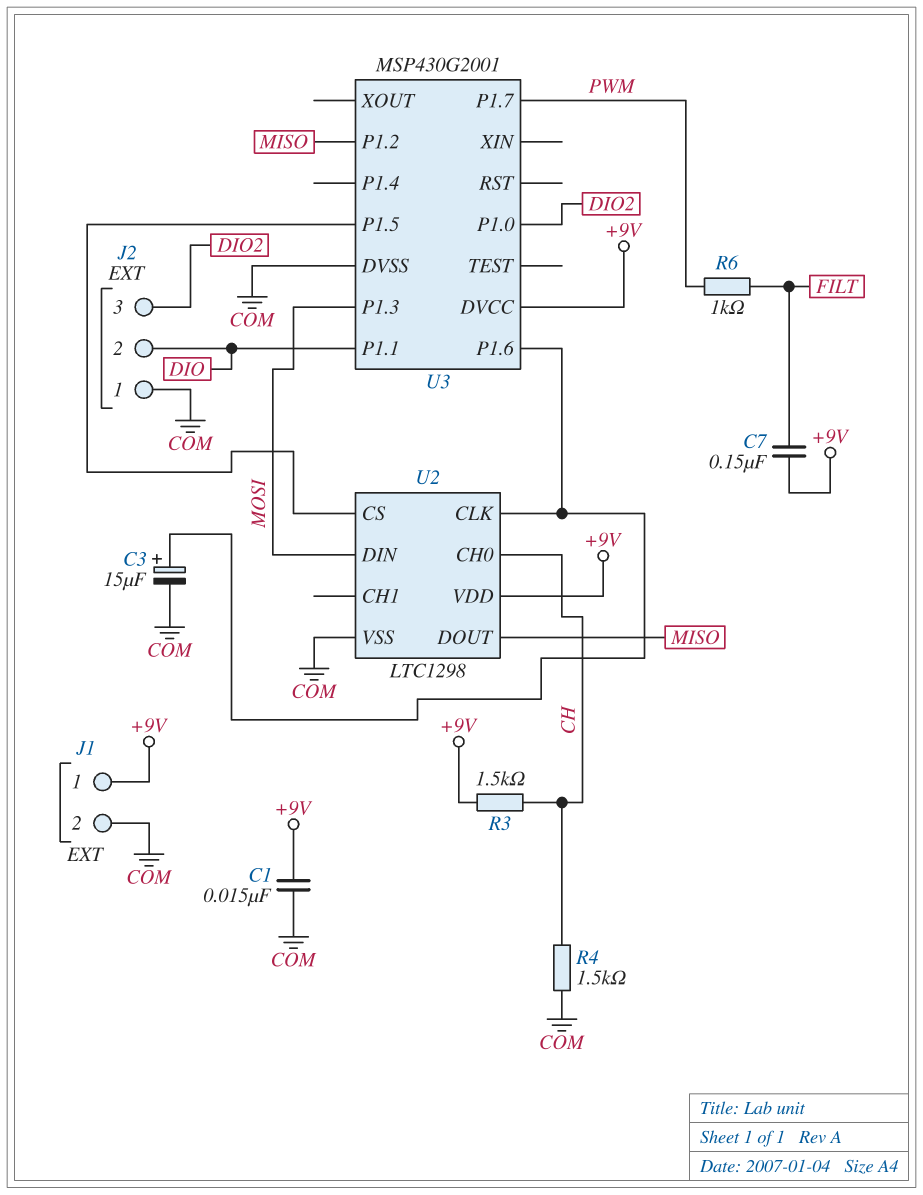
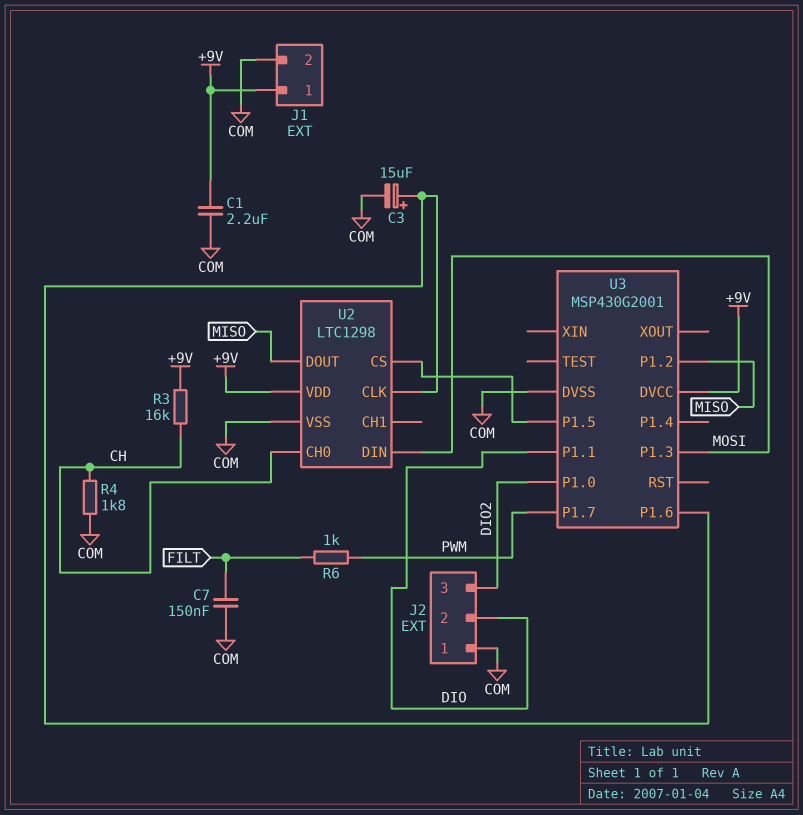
C1: 15nF (+9V, COM) -> 2.2uF (+9V, COM)
C7: 150nF (+9V, FILT) -> 150nF (COM, FILT)
R3: 1.5k (+9V, CH) -> 16k (+9V, CH)
R4: 1.5k (CH, COM) -> 1.8k (CH, COM)

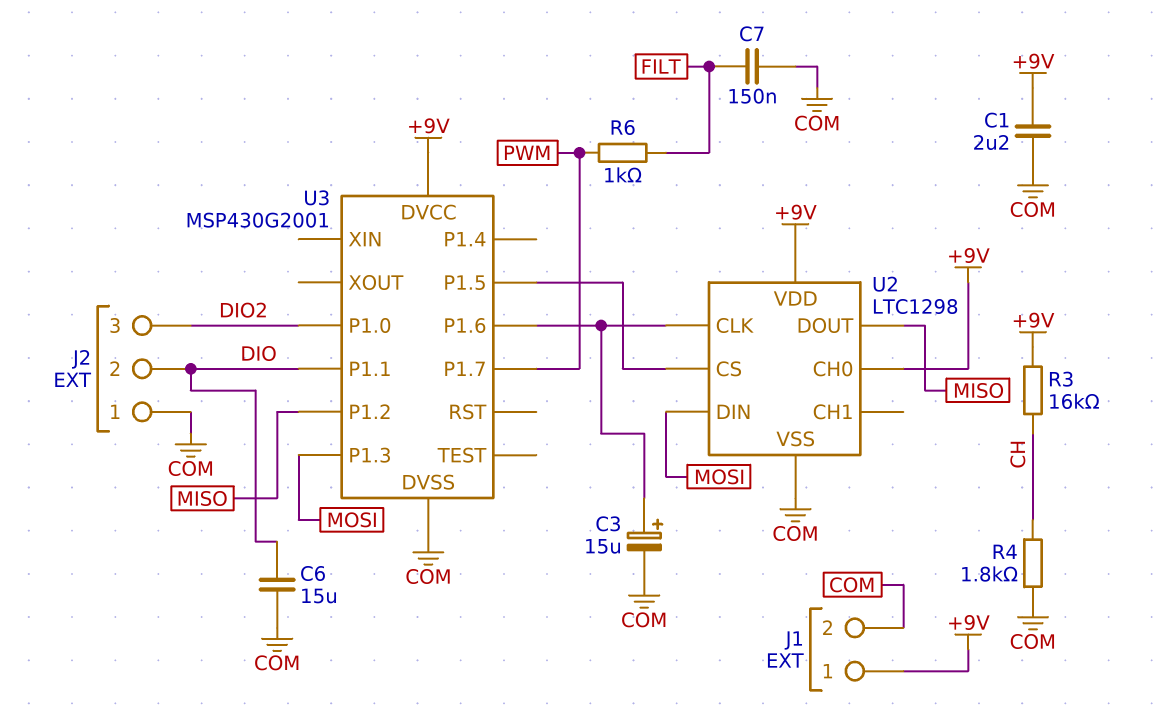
C6: none -> 15uF (COM, DIO)
U2 pin CH0: CH -> +9V

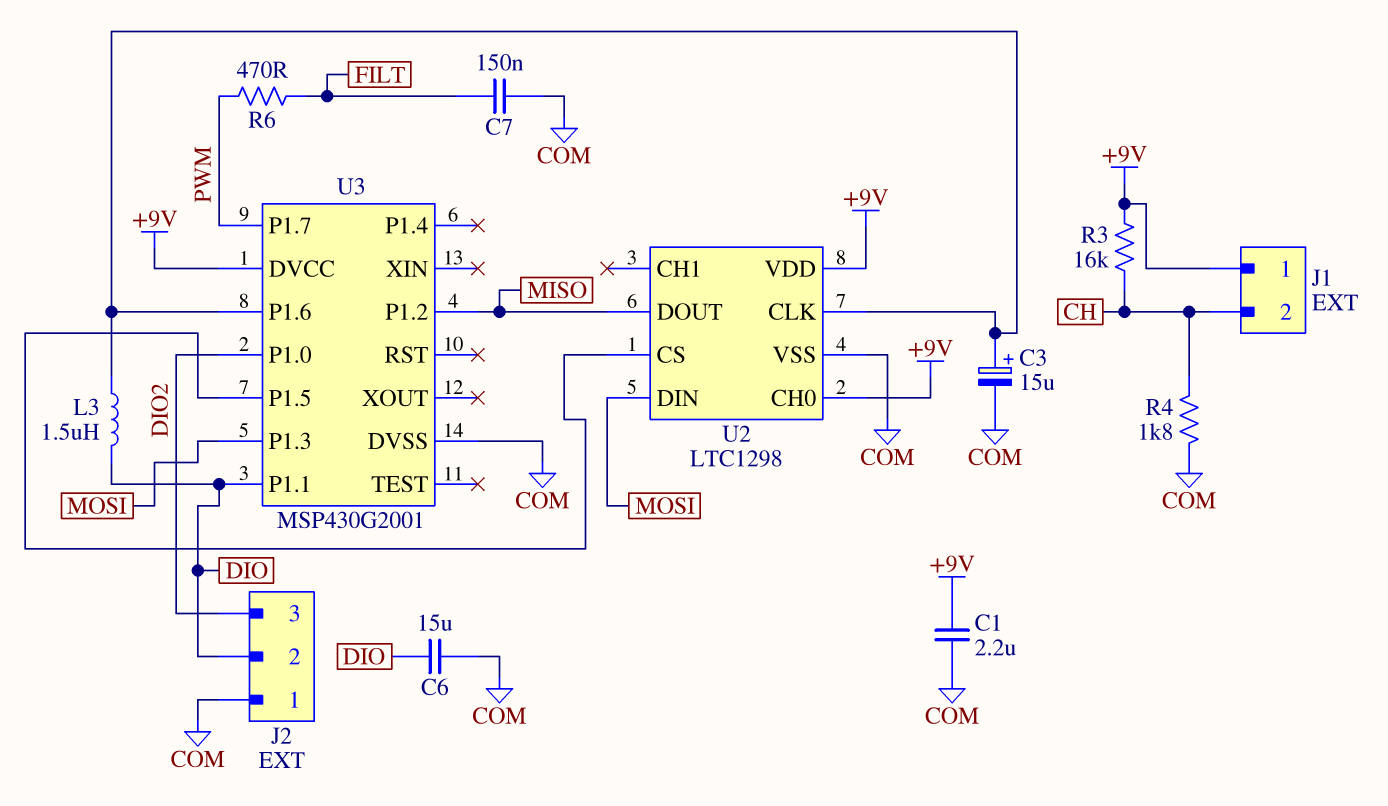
J1 pin 2: COM -> CH
L3: none -> 1.5uH (DIO, U2/CLK)
R6: 1k (FILT, PWM) -> 470 (FILT, PWM)

